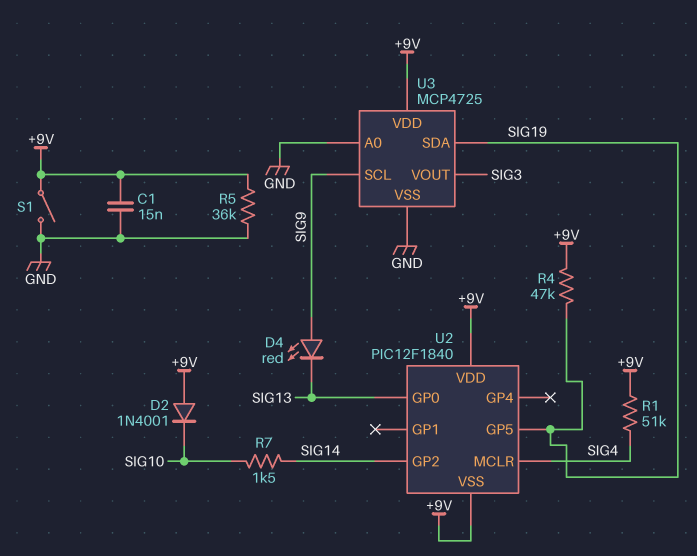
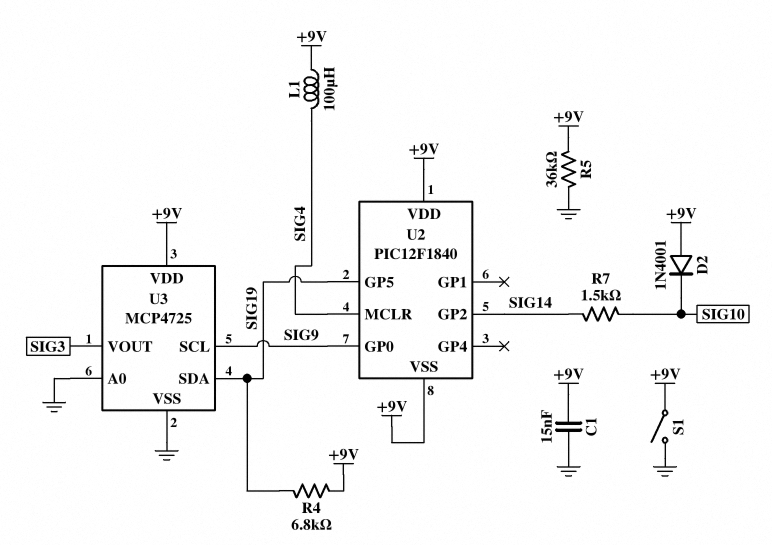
D4: LED red (A SIG9, K SIG13) -> none
L1: none -> 100uH (+9V, SIG4)
R1: 51k (+9V, SIG4) -> none
R4: 47k (+9V, SIG19) -> 6.8k (+9V, SIG19)
U2 pin GP0: SIG13 -> SIG9

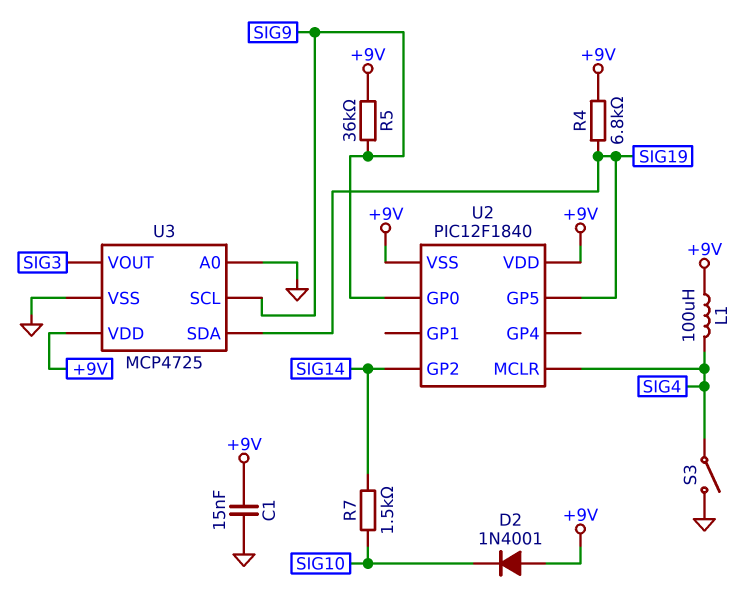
R5: 36k (+9V, GND) -> 36k (+9V, SIG9)
S1: switch (+9V, GND) -> none
S3: none -> switch (GND, SIG4)

